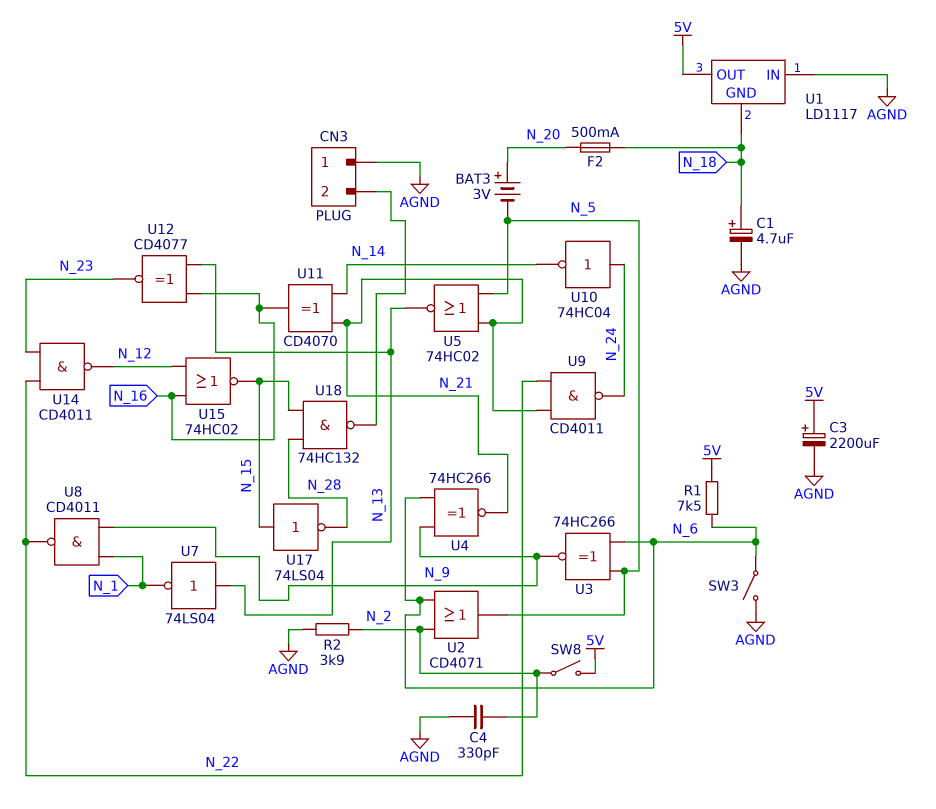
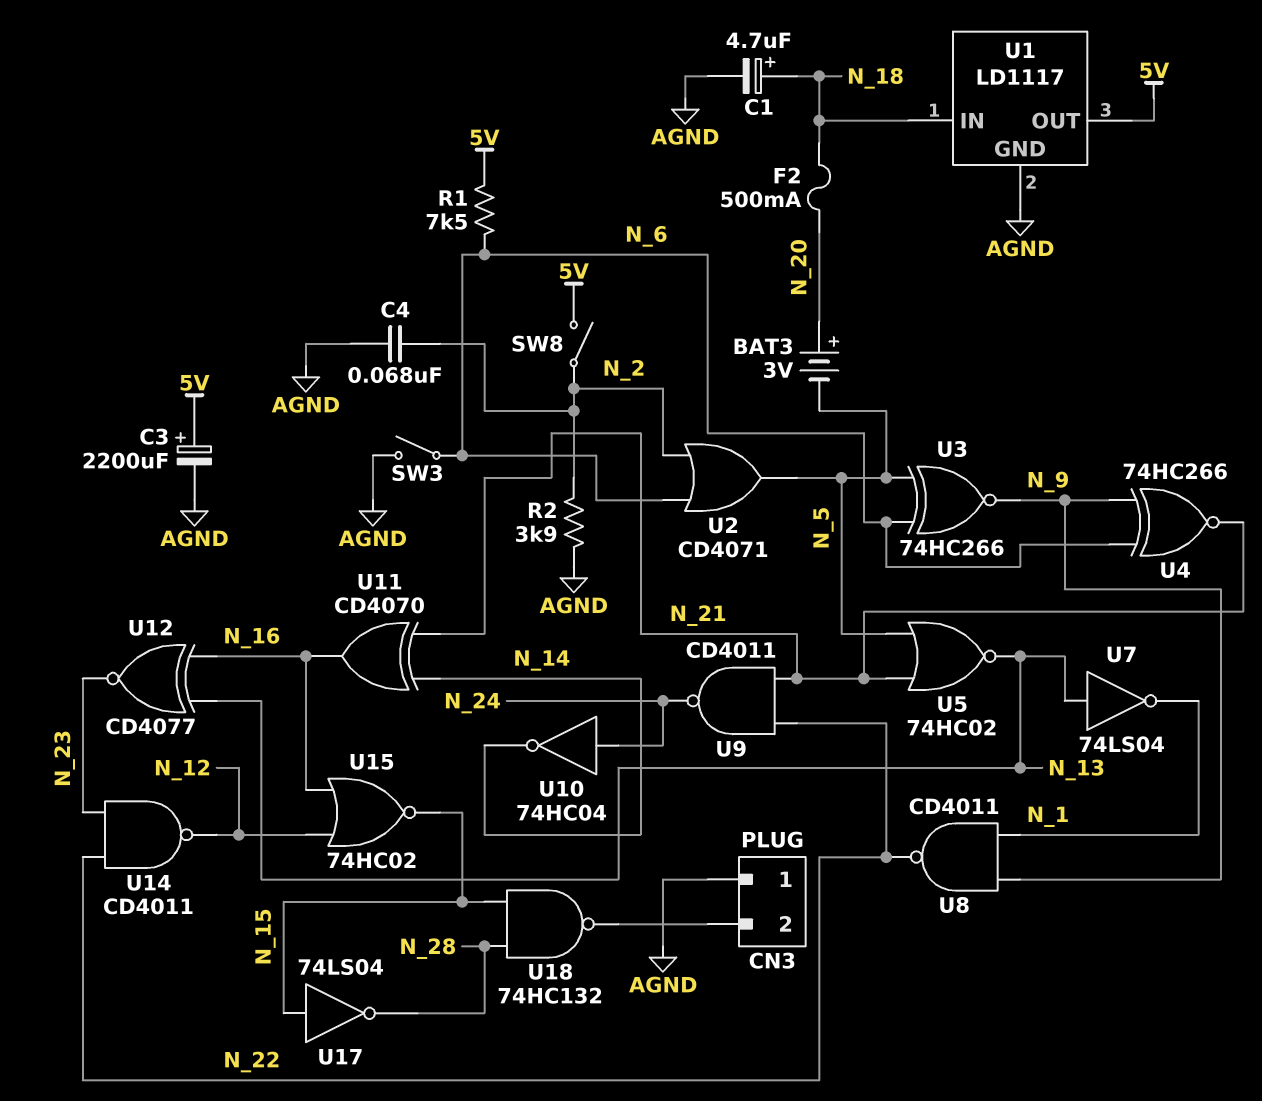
C4: 330pF (AGND, N_2) -> 68nF (AGND, N_2)
U1 pin GND: N_18 -> AGND
U1 pin IN: AGND -> N_18

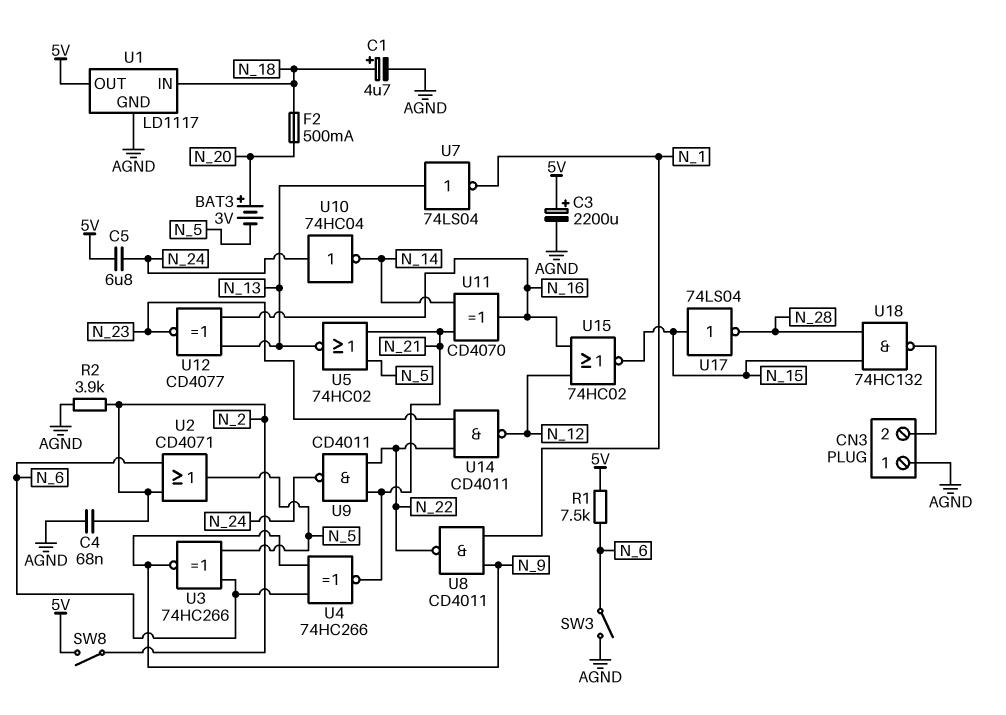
C5: none -> 6.8uF (5V, N_24)

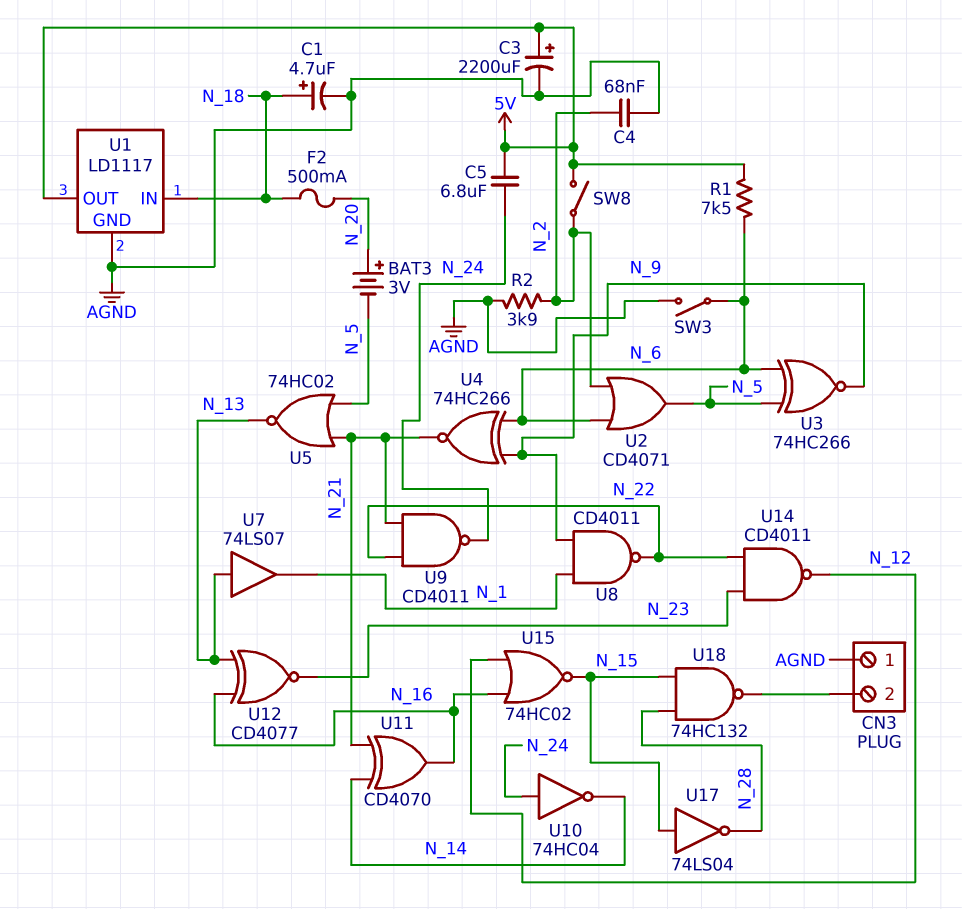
U7: NOT 74LS04 (in N_13, out N_1) -> buffer 74LS07 (in N_13, out N_1)

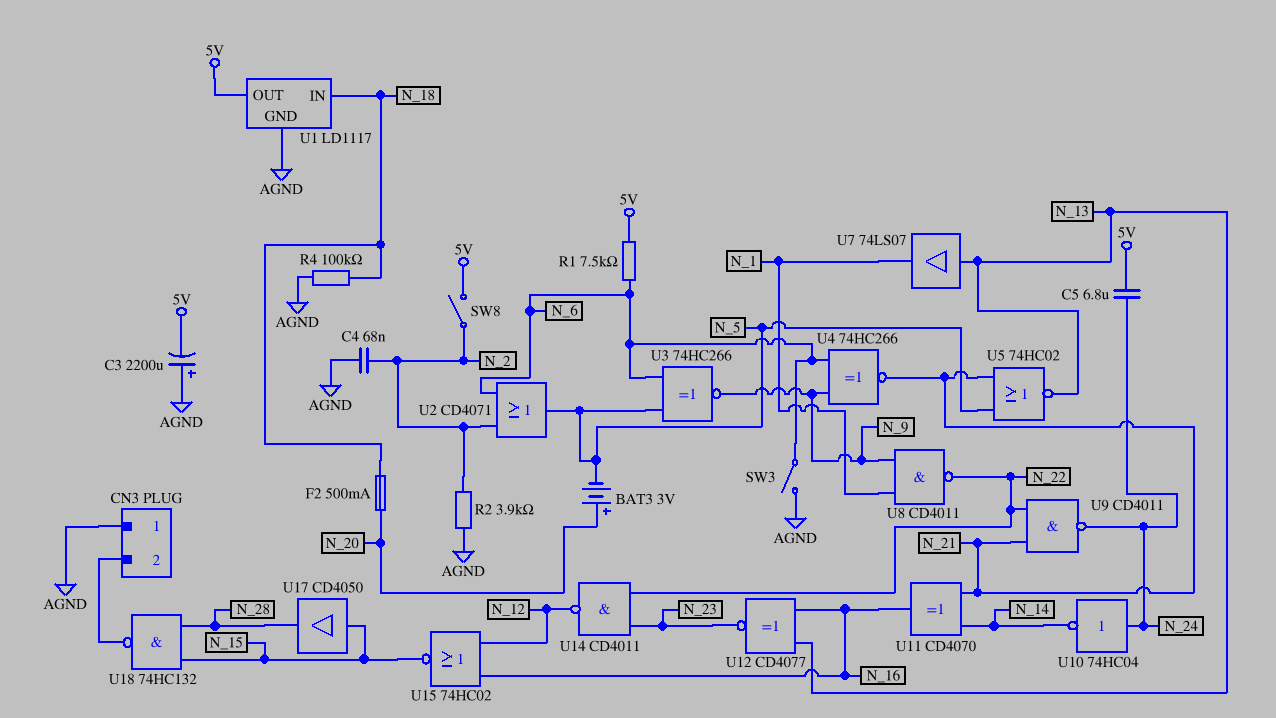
C1: 4.7uF (plus N_18, minus AGND) -> none
C3: 2200uF (plus 5V, minus AGND) -> 2200uF (plus AGND, minus 5V)
R4: none -> 100k (AGND, N_18)
U17: NOT 74LS04 (in N_15, out N_28) -> buffer CD4050 (in N_15, out N_28)

